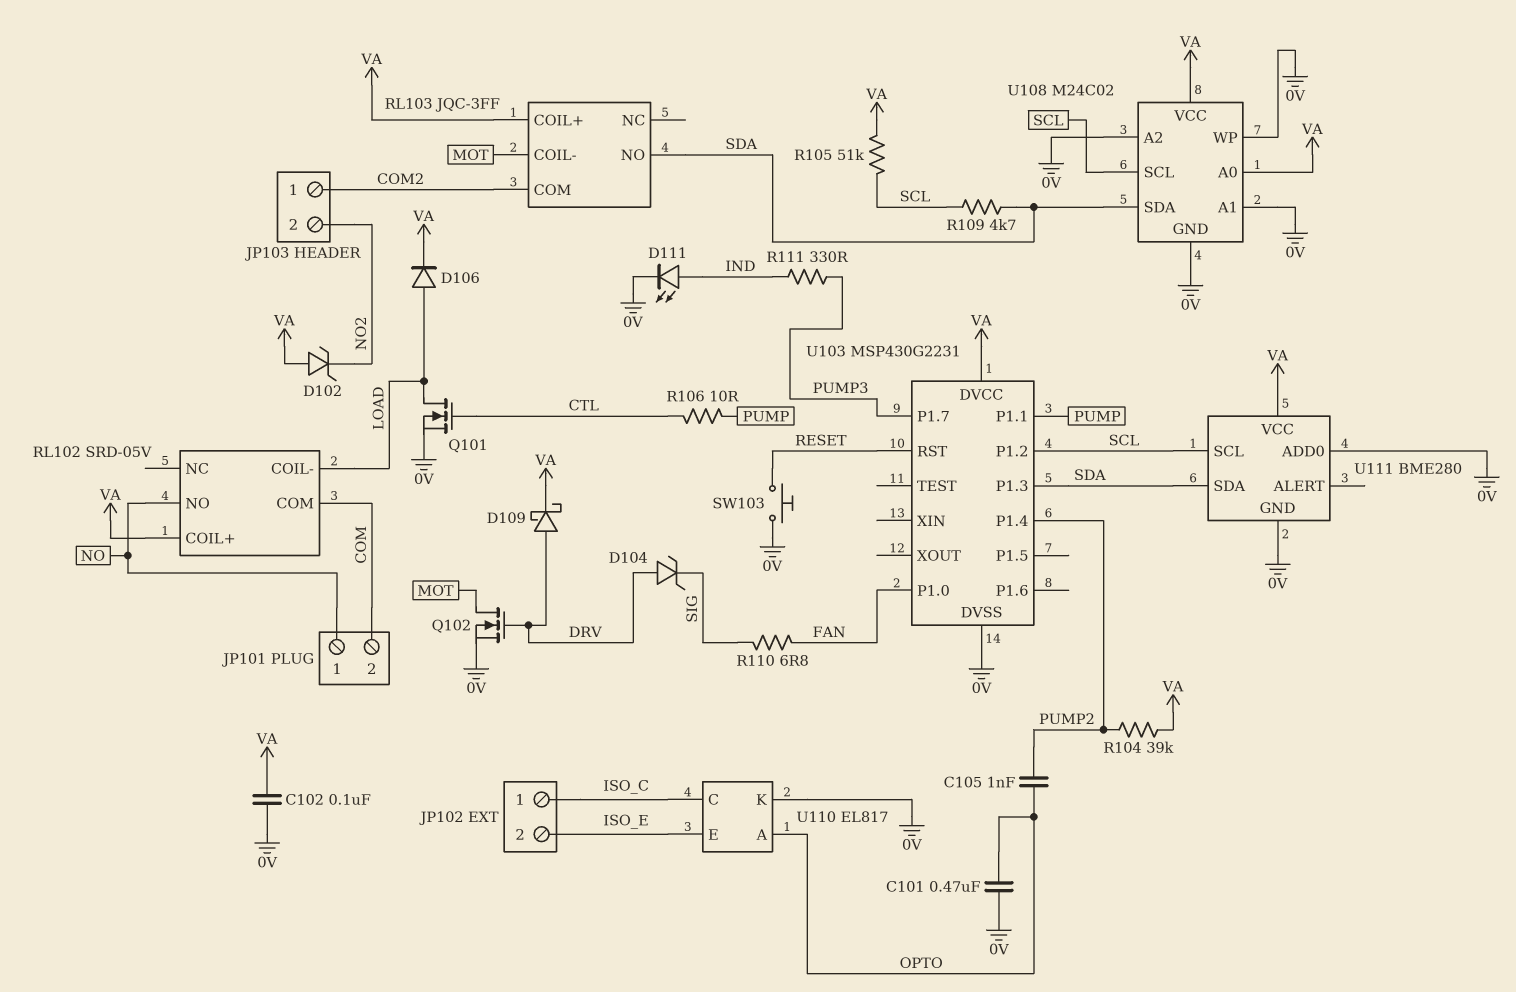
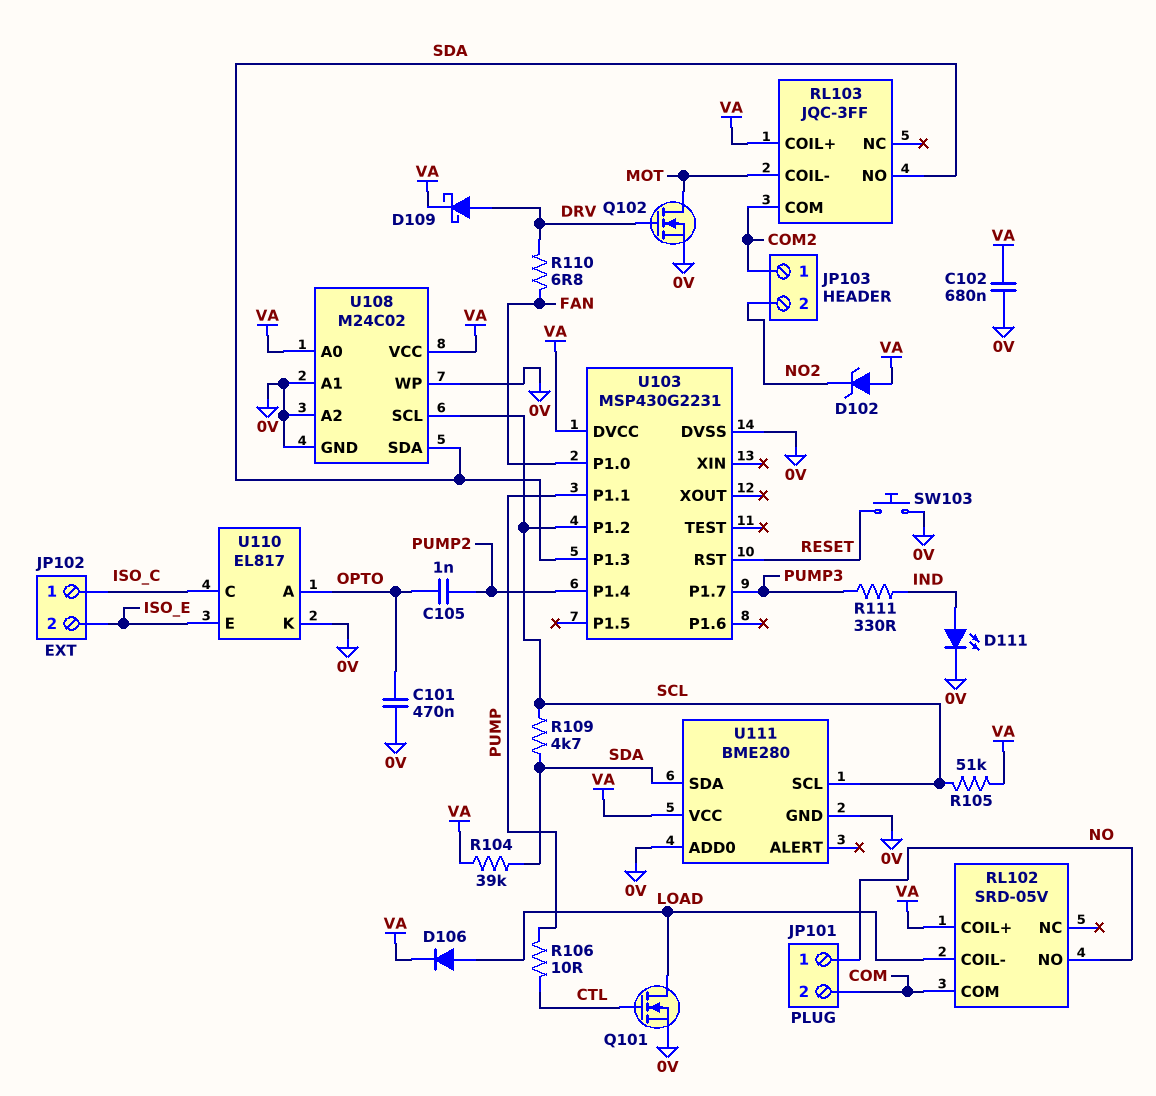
C102: 100nF (0V, VA) -> 680nF (0V, VA)
D104: zener (A DRV, K SIG) -> none
R104: 39k (PUMP2, VA) -> 39k (SDA, VA)
R110: 6.8 (FAN, SIG) -> 6.8 (DRV, FAN)

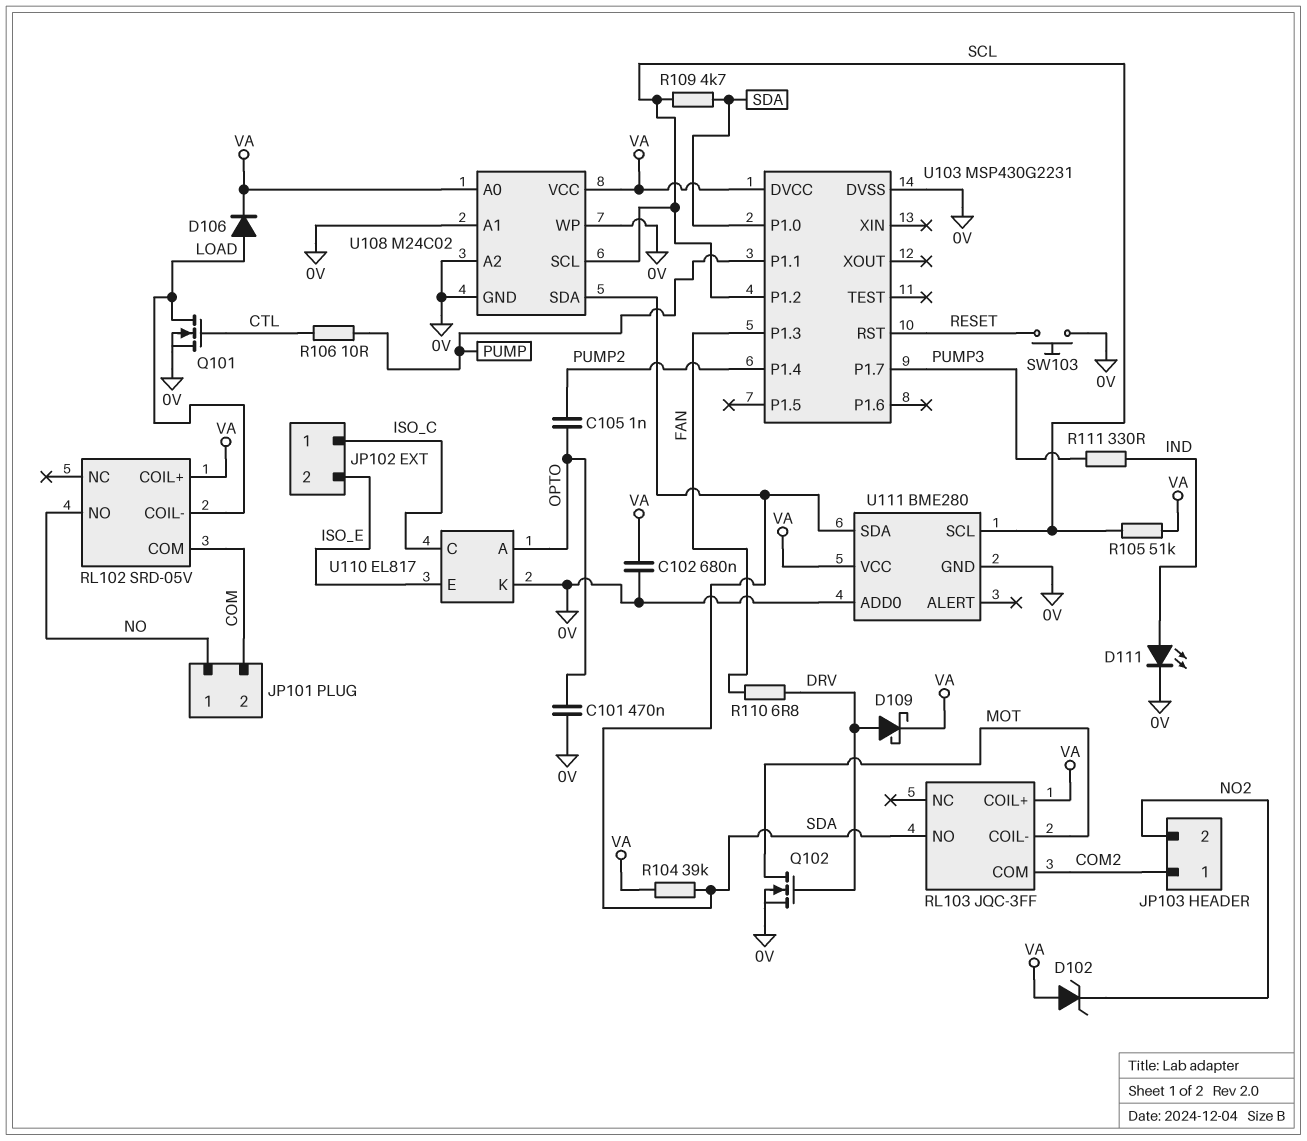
U103 pin P1.0: FAN -> SDA
U103 pin P1.3: SDA -> FAN

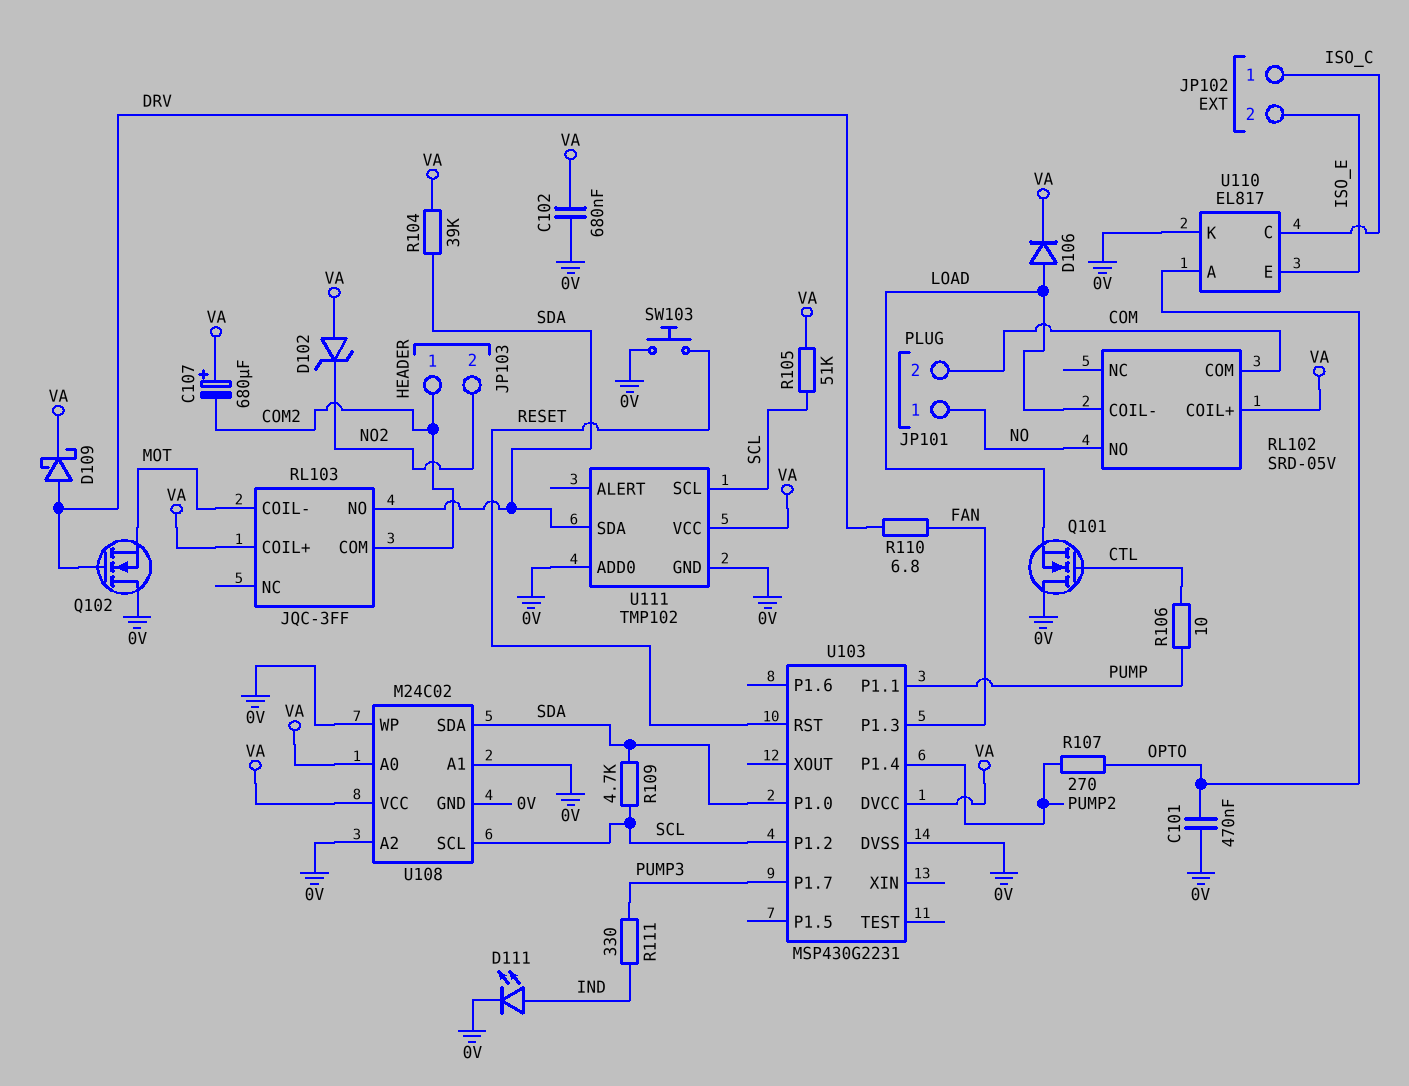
C105: 1nF (OPTO, PUMP2) -> none
C107: none -> 680uF (plus VA, minus COM2)
Q101: NMOS (G CTL, D LOAD, S 0V) -> NMOS (G CTL, D 0V, S LOAD)
Q102: NMOS (G DRV, D MOT, S 0V) -> NMOS (G DRV, D 0V, S MOT)
R107: none -> 270 (OPTO, PUMP2)
U111: BME280 -> TMP102

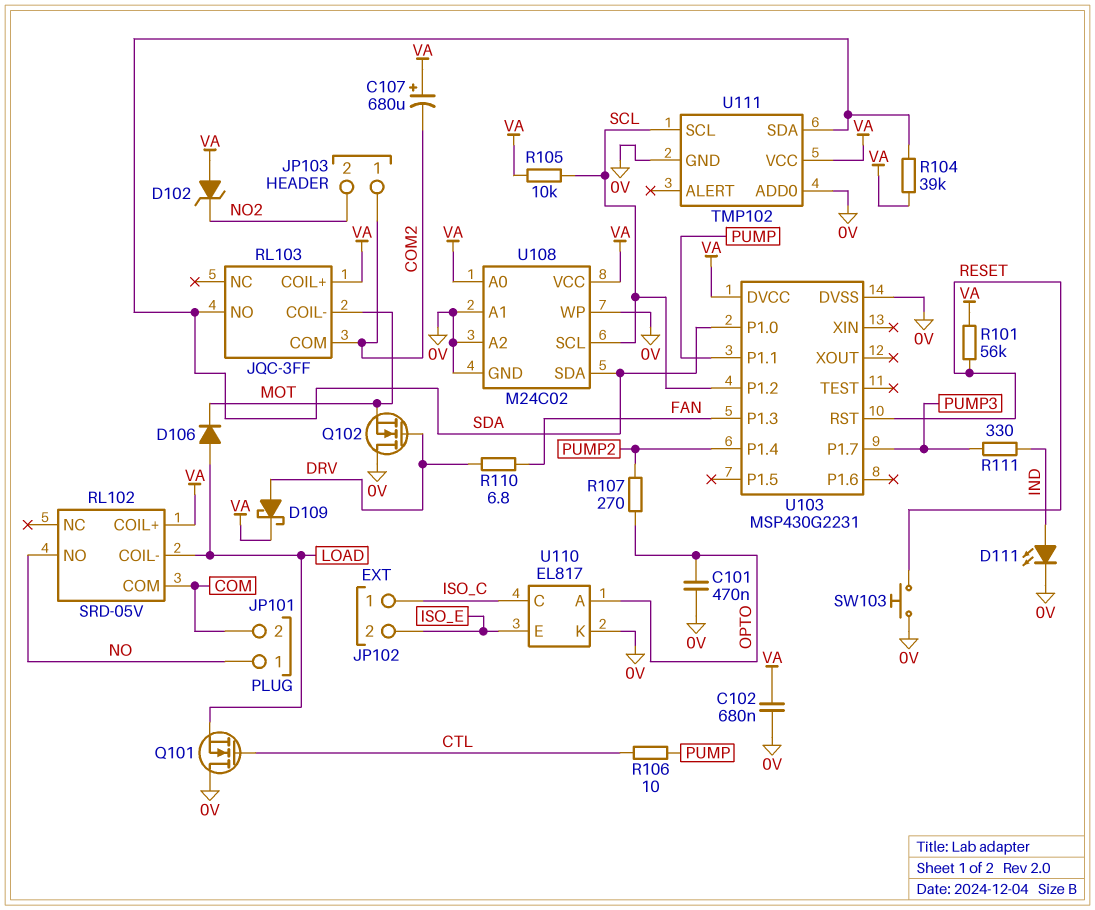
D106: diode (A LOAD, K VA) -> diode (A LOAD, K MOT)
R101: none -> 56k (RESET, VA)
R105: 51k (SCL, VA) -> 10k (SCL, VA)
R109: 4.7k (SCL, SDA) -> none

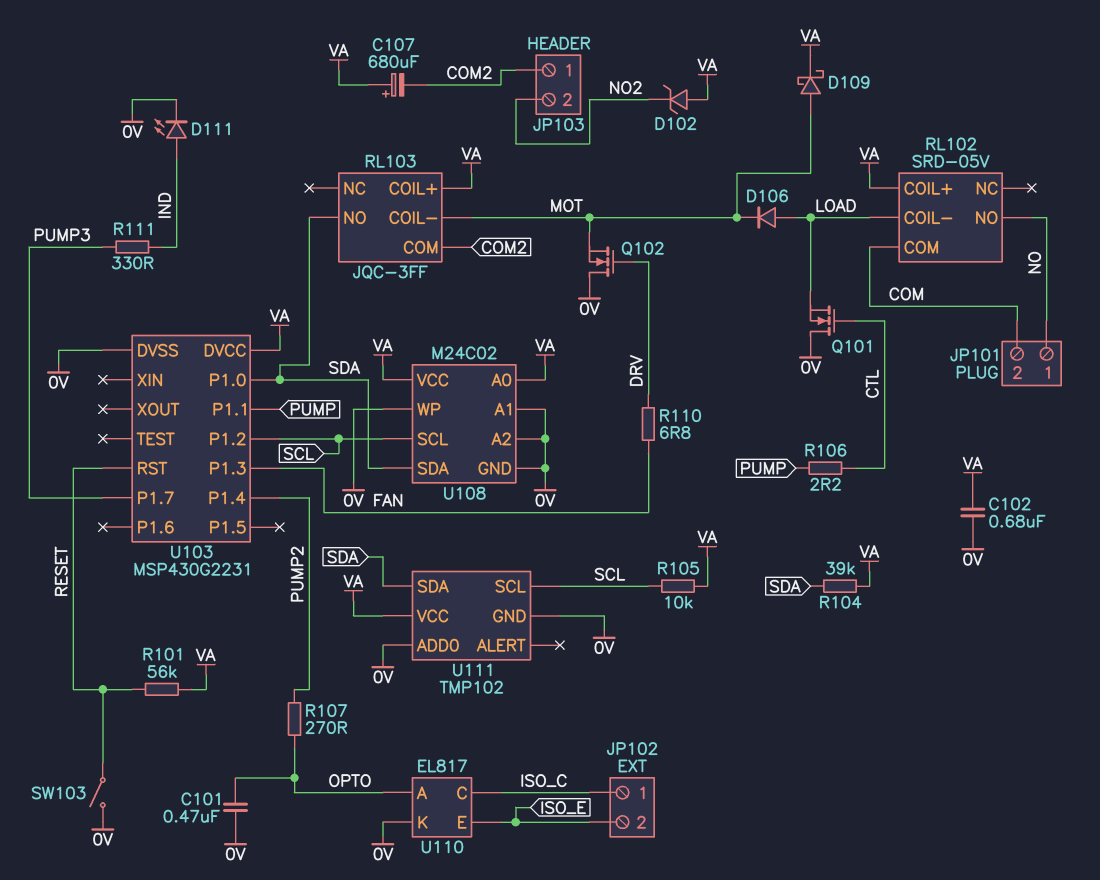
D109: schottky (A DRV, K VA) -> schottky (A MOT, K VA)
R106: 10 (CTL, PUMP) -> 2.2 (CTL, PUMP)
SW103: button (0V, RESET) -> switch (0V, RESET)

